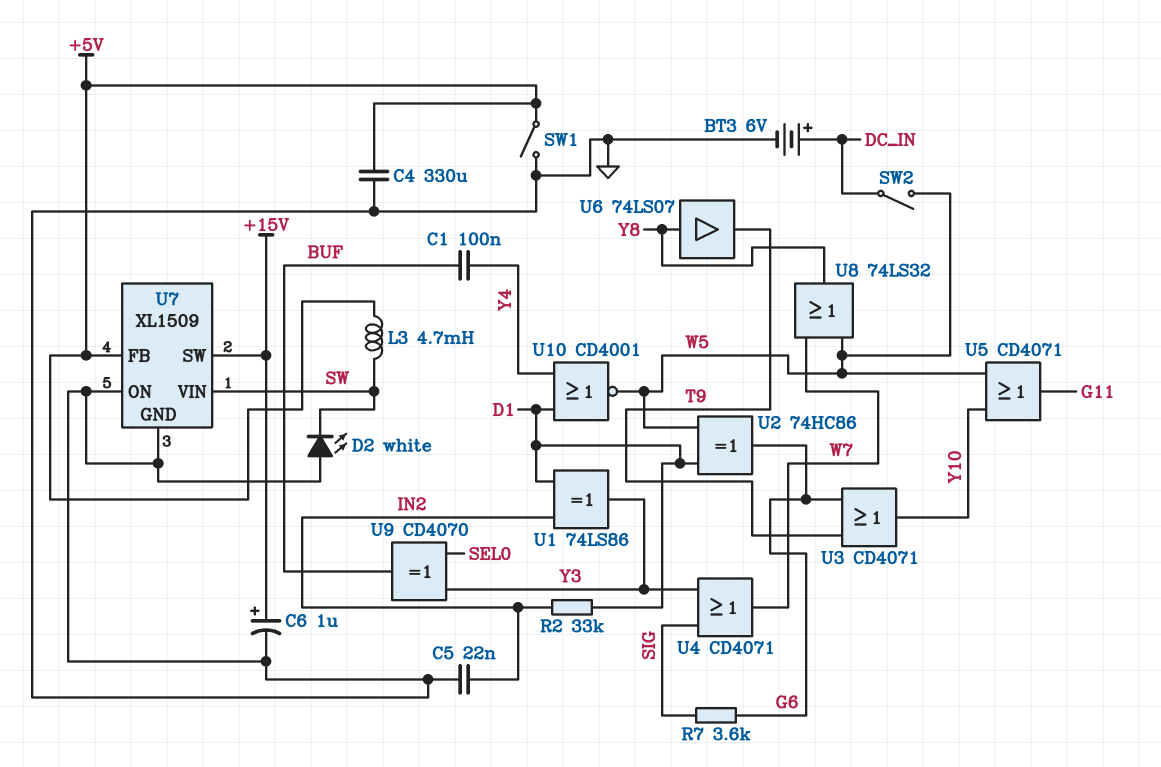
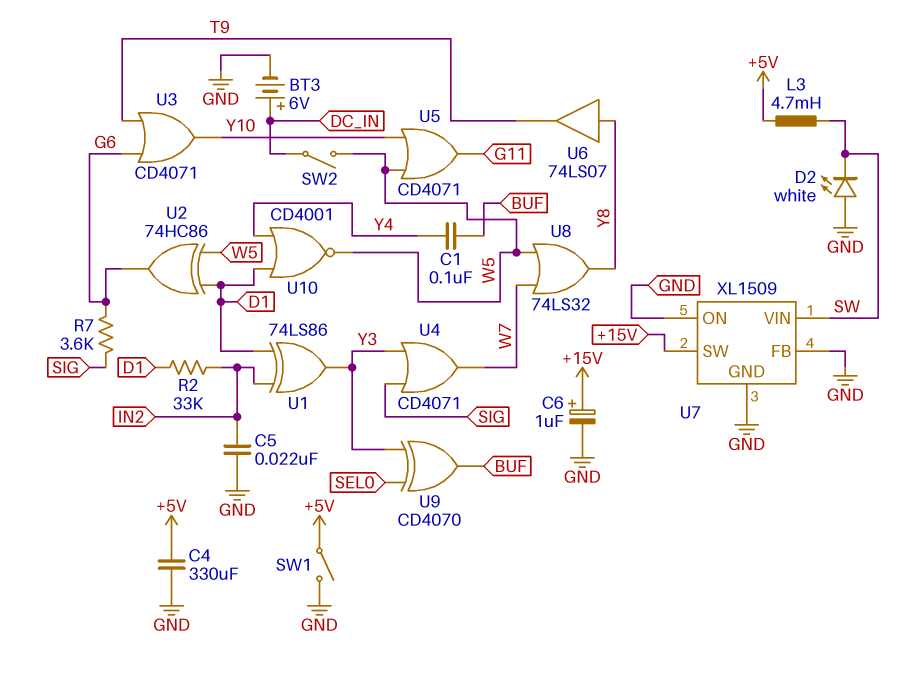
U7 pin FB: +5V -> GND

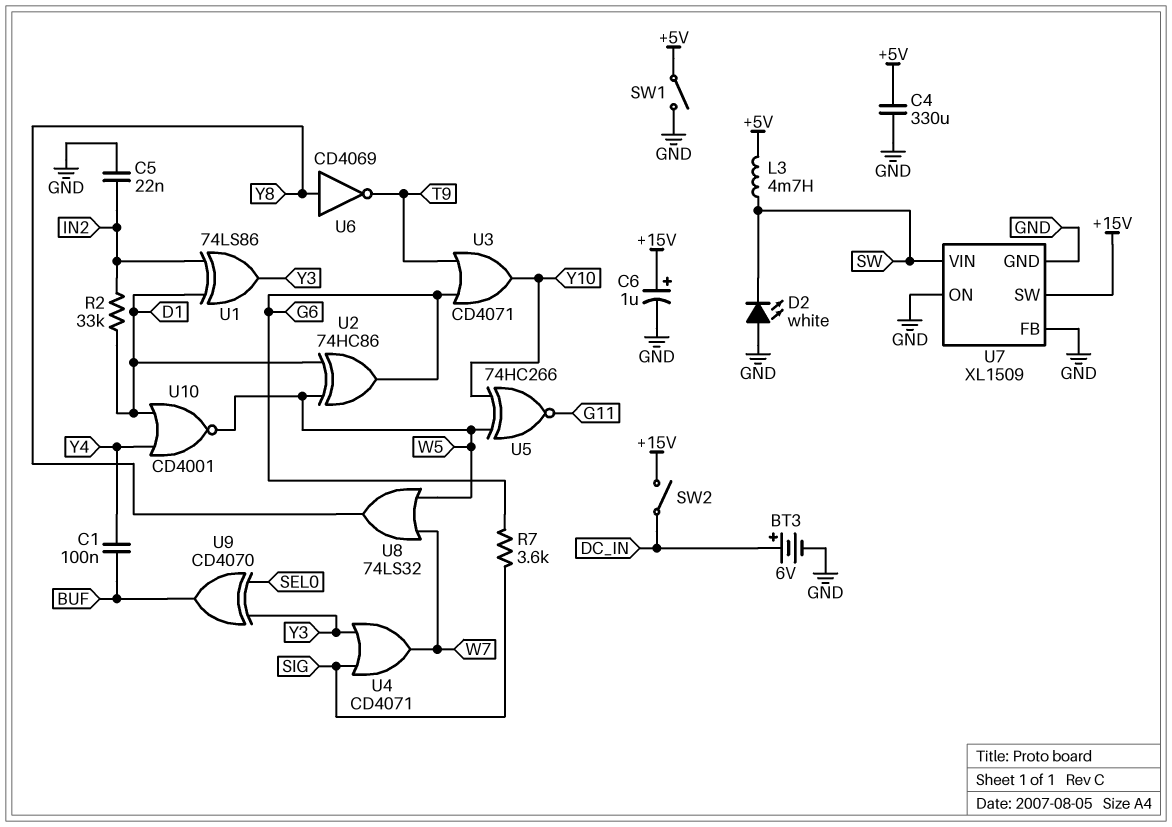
SW2: switch (DC_IN, W5) -> switch (+15V, DC_IN)
U5: OR CD4071 (in W5, in Y10, out G11) -> XNOR 74HC266 (in W5, in Y10, out G11)
U6: buffer 74LS07 (in Y8, out T9) -> NOT CD4069 (in Y8, out T9)

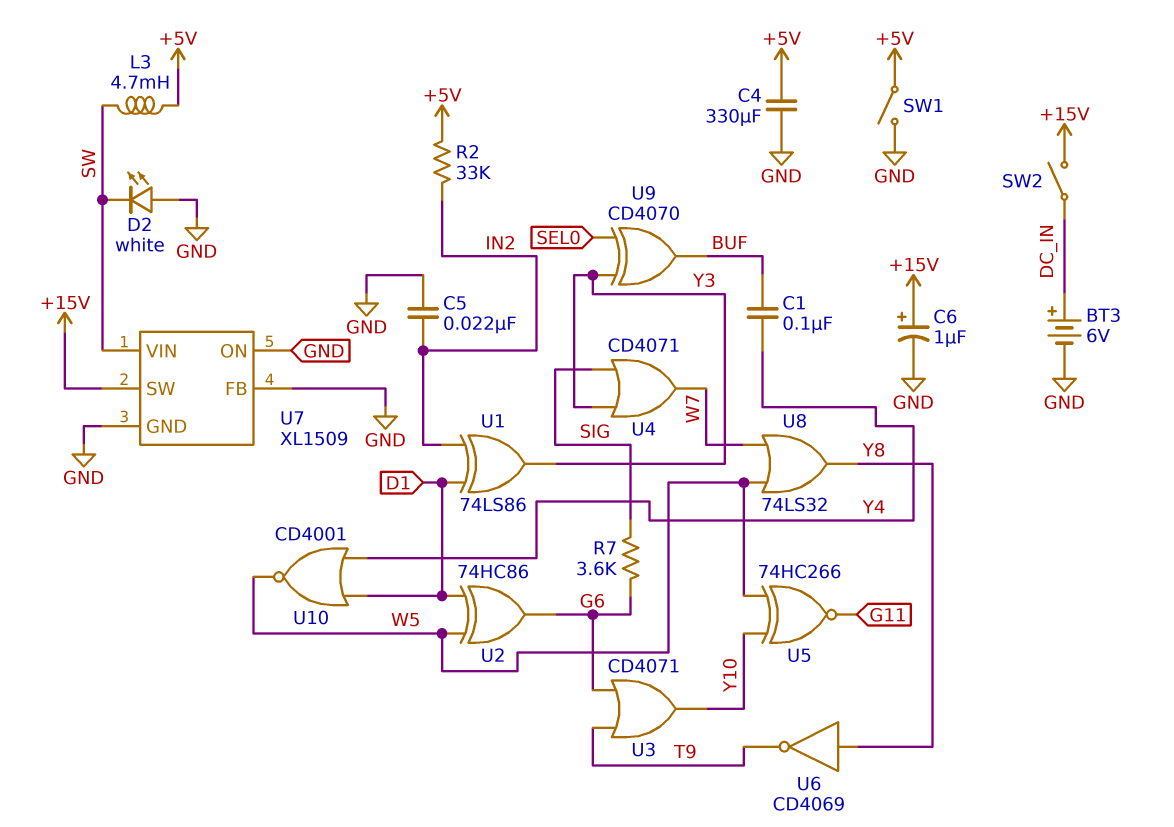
R2: 33k (D1, IN2) -> 33k (+5V, IN2)

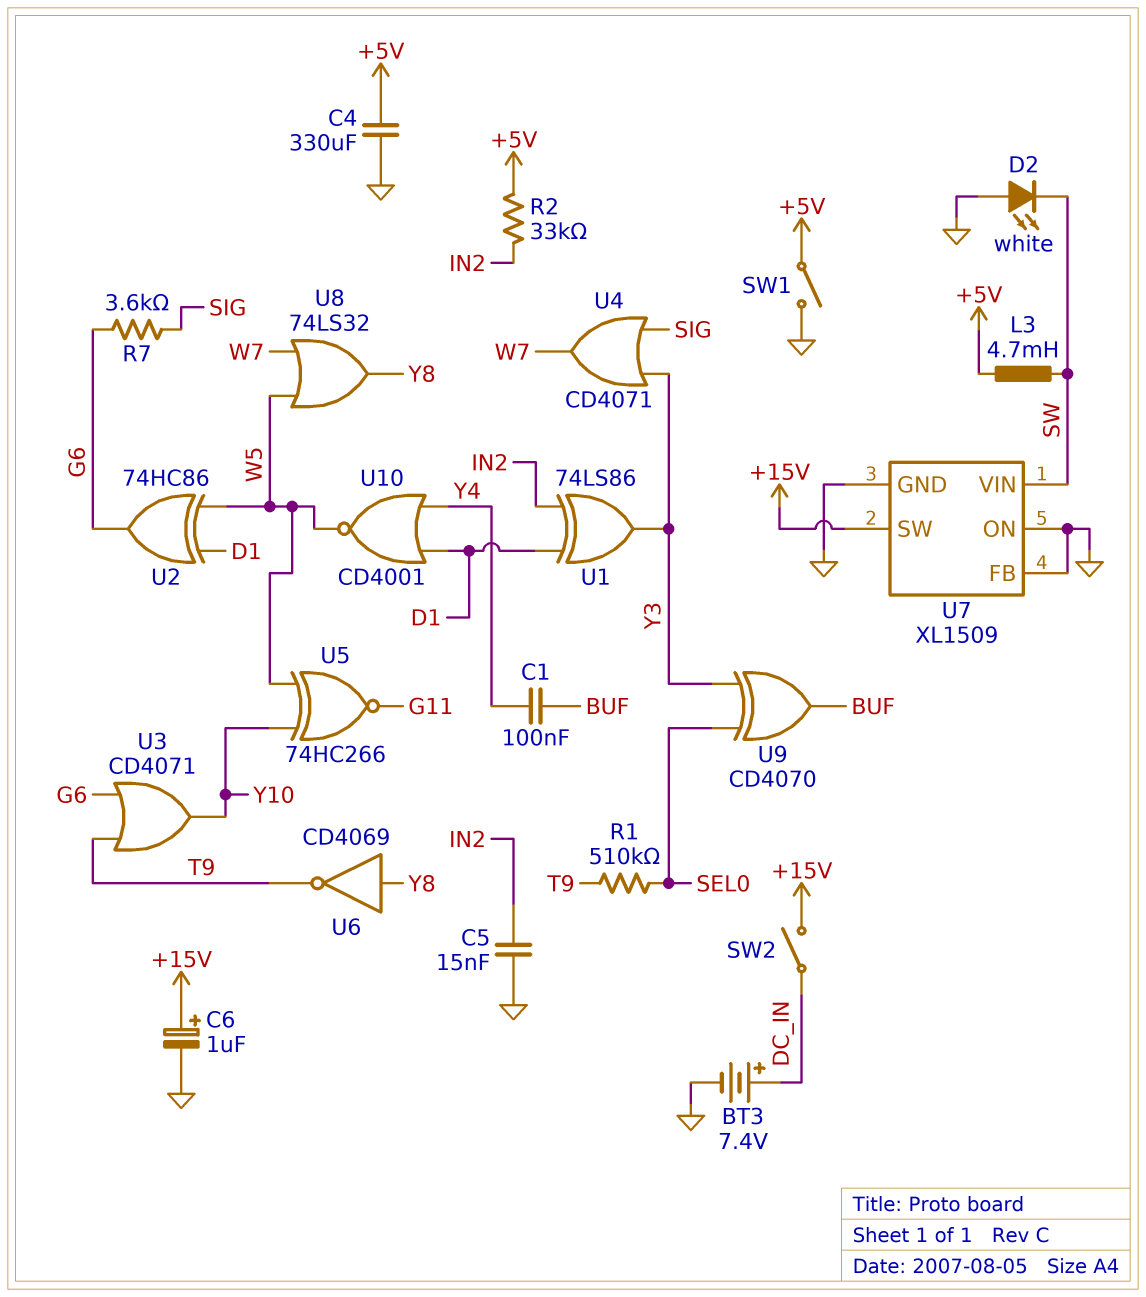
BT3: 6V (plus DC_IN, minus GND) -> 7.4V (plus DC_IN, minus GND)
C5: 22nF (GND, IN2) -> 15nF (GND, IN2)
R1: none -> 510k (SEL0, T9)

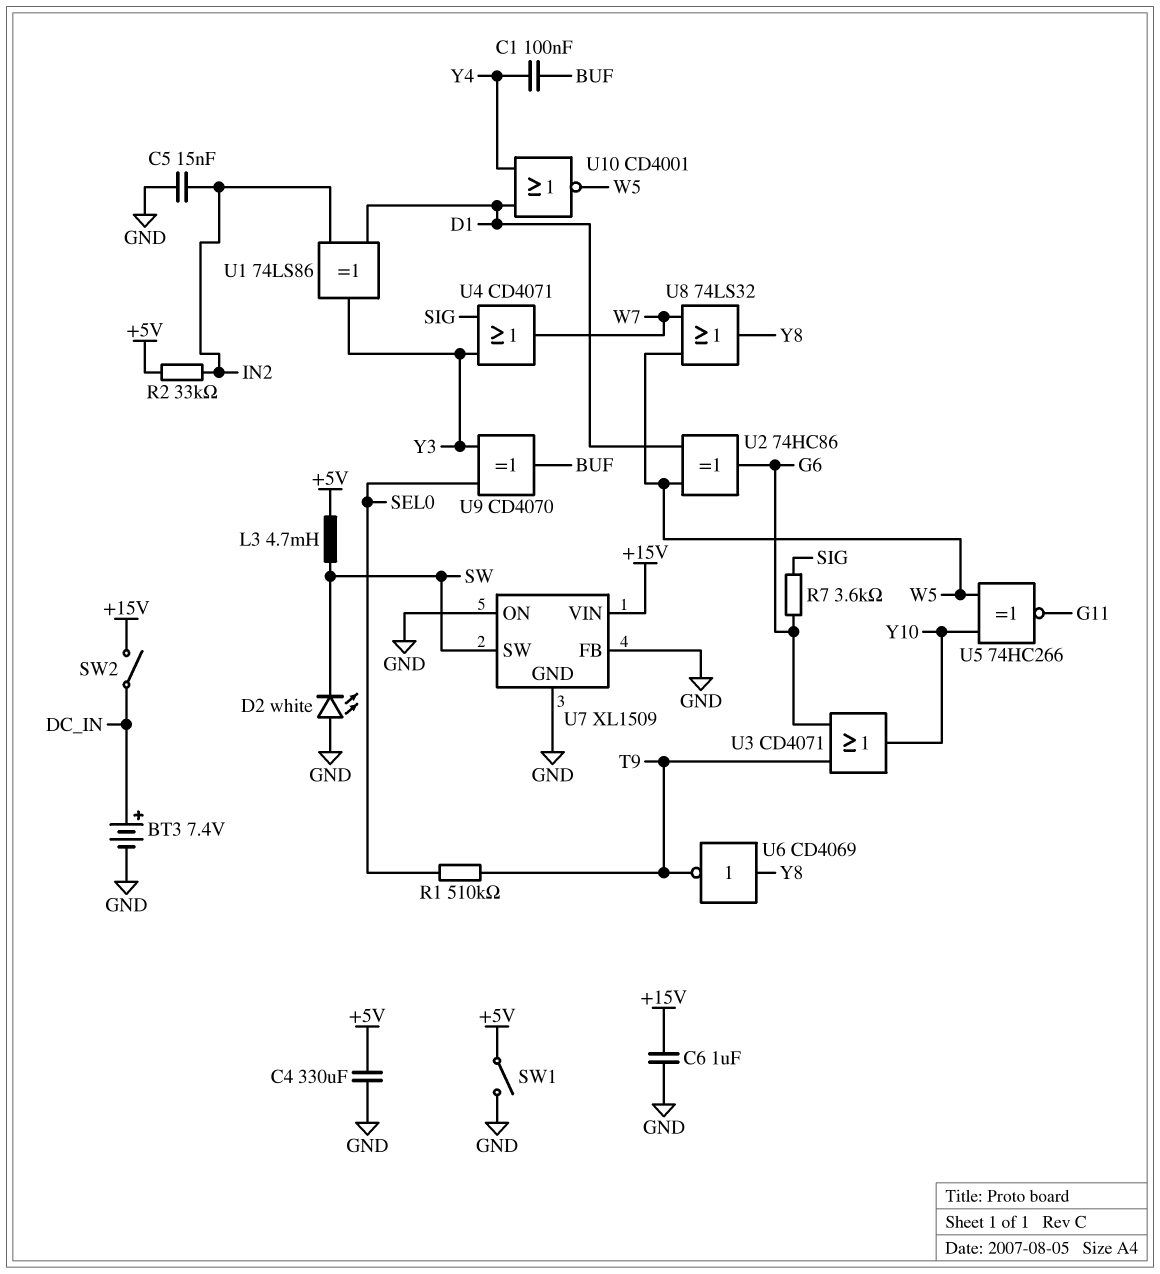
C6: 1uF (plus +15V, minus GND) -> 1uF (+15V, GND)
U7 pin SW: +15V -> SW
U7 pin VIN: SW -> +15V

